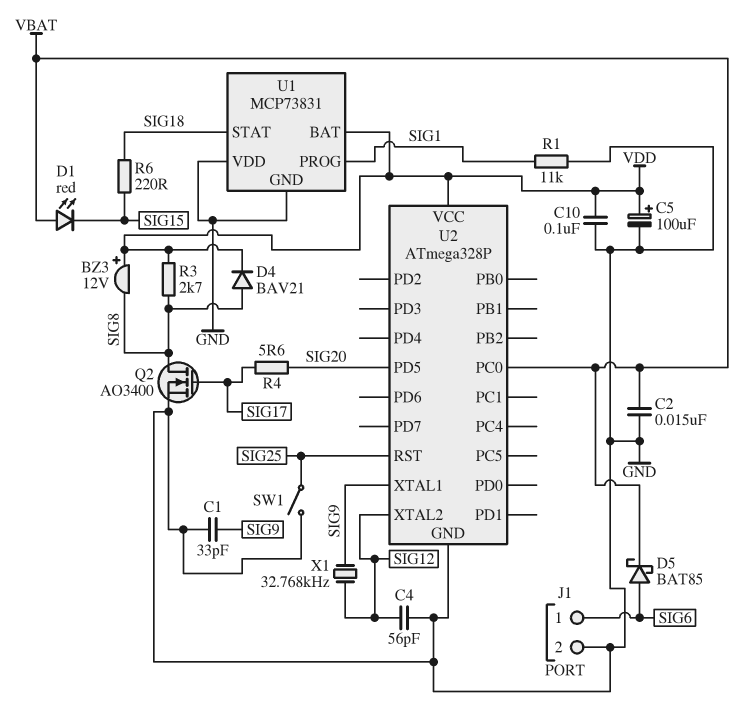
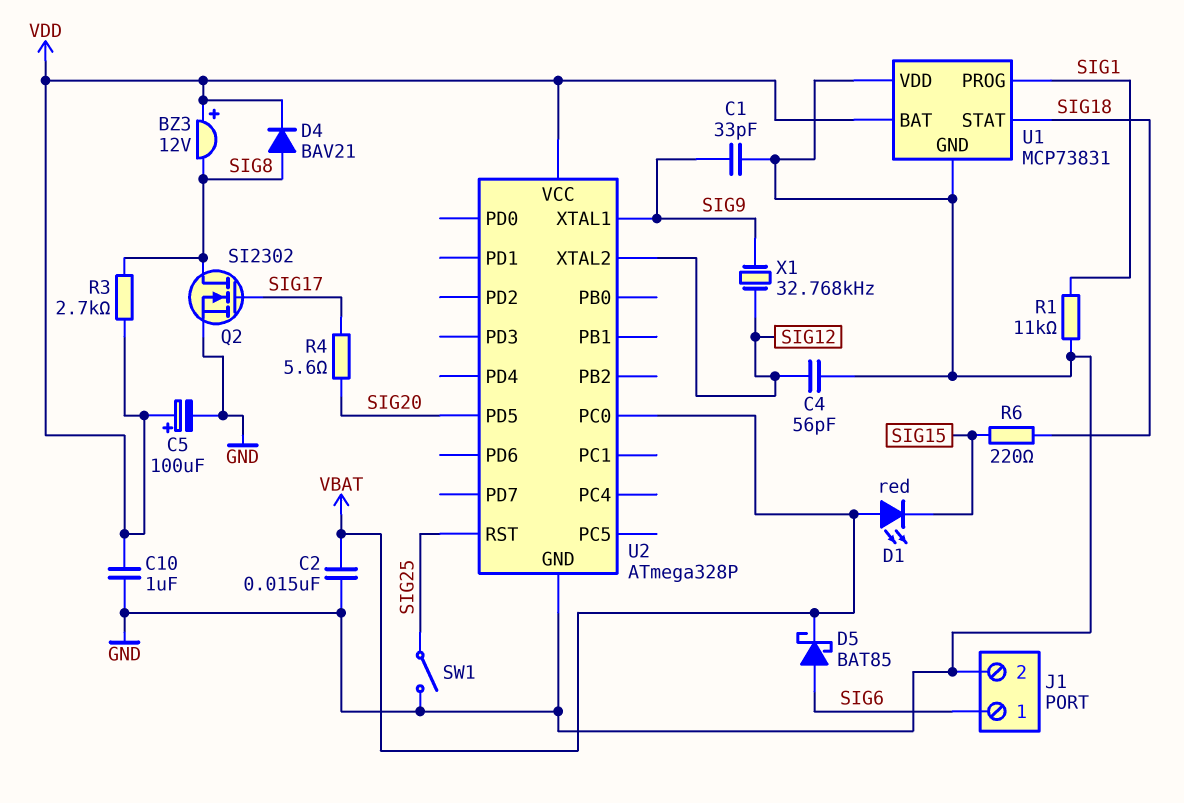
C10: 100nF (GND, VDD) -> 1uF (GND, VDD)
Q2: NMOS AO3400 (G SIG17, D SIG8, S GND) -> NMOS SI2302 (G SIG17, D SIG8, S GND)

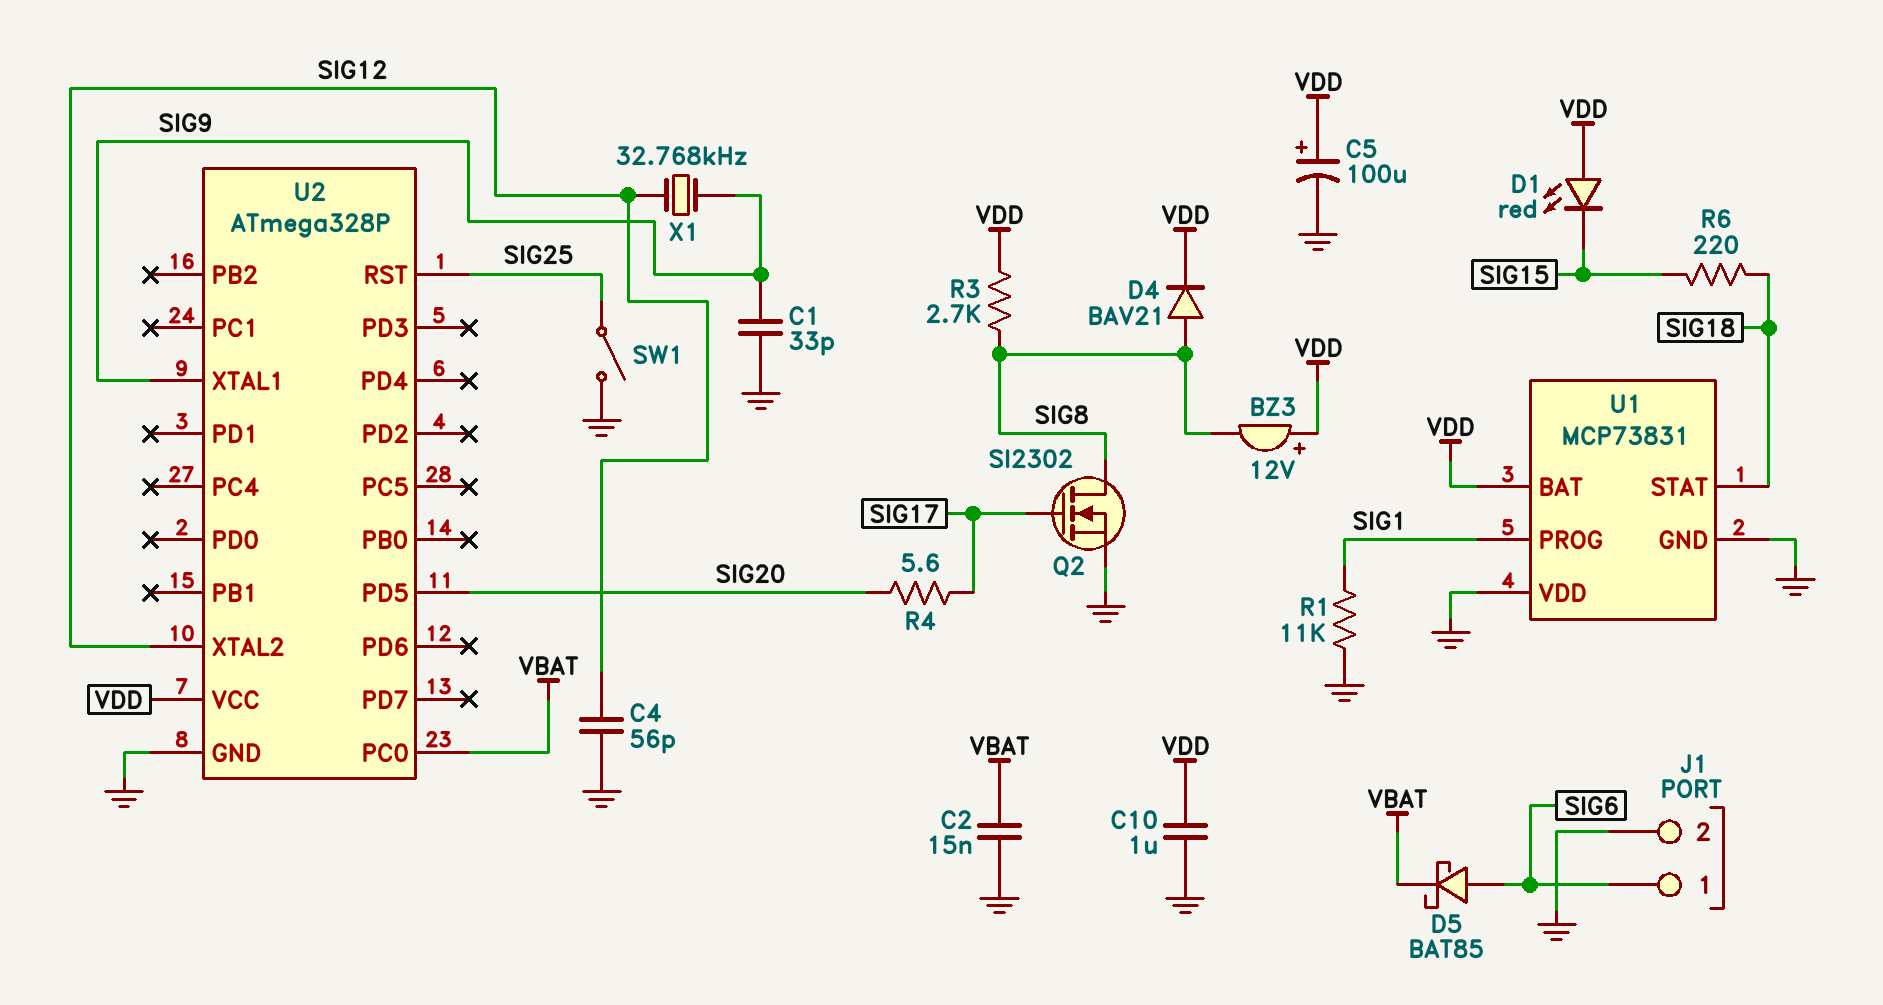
D1: LED red (A VBAT, K SIG15) -> LED red (A VDD, K SIG15)

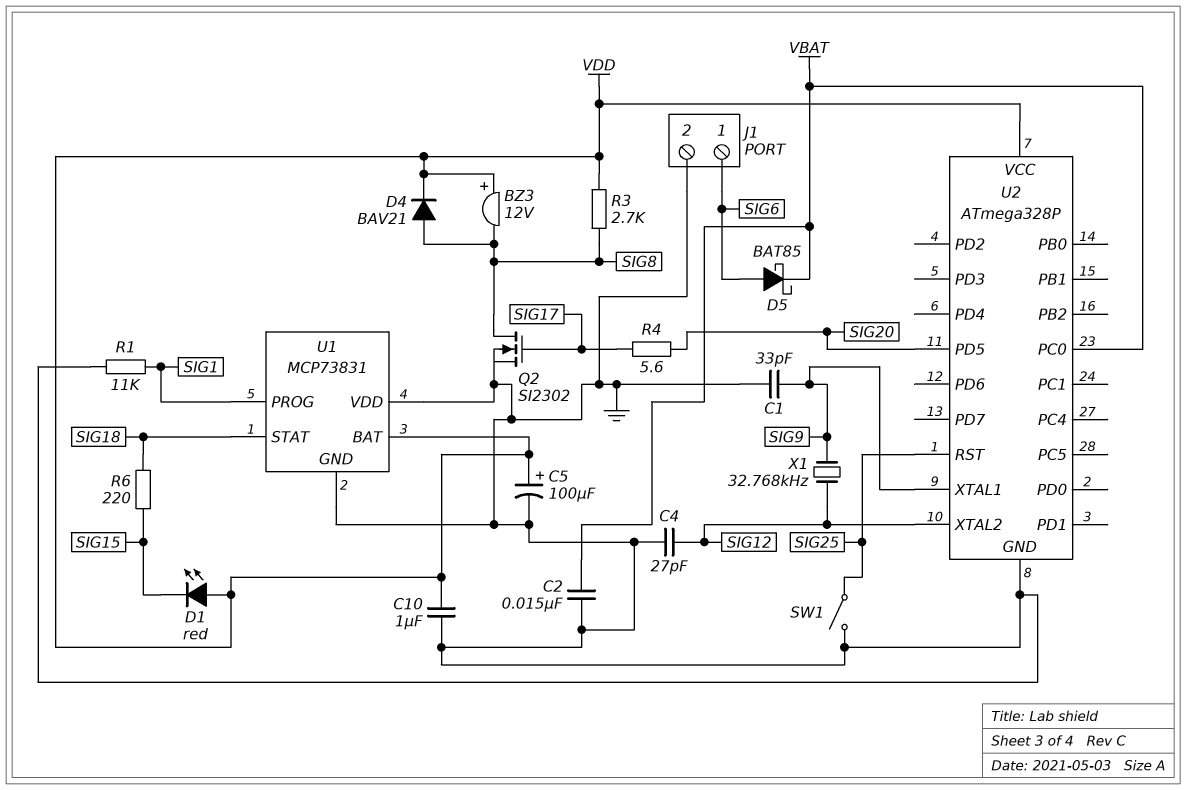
C4: 56pF (GND, SIG12) -> 27pF (GND, SIG12)

